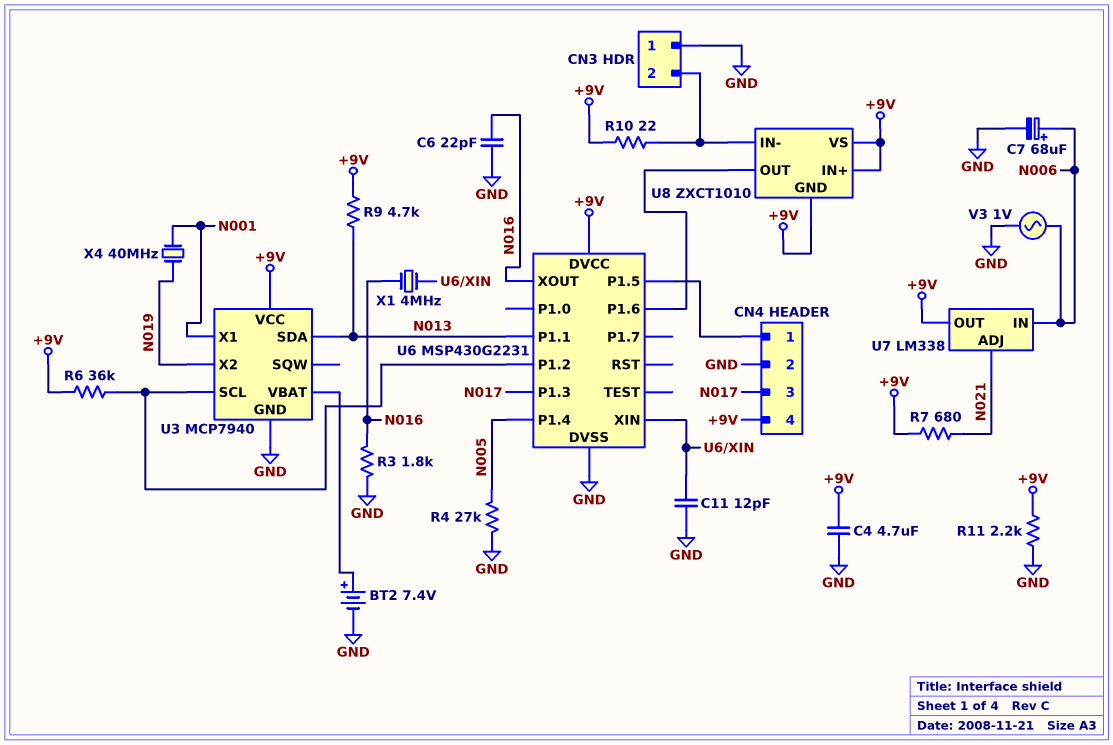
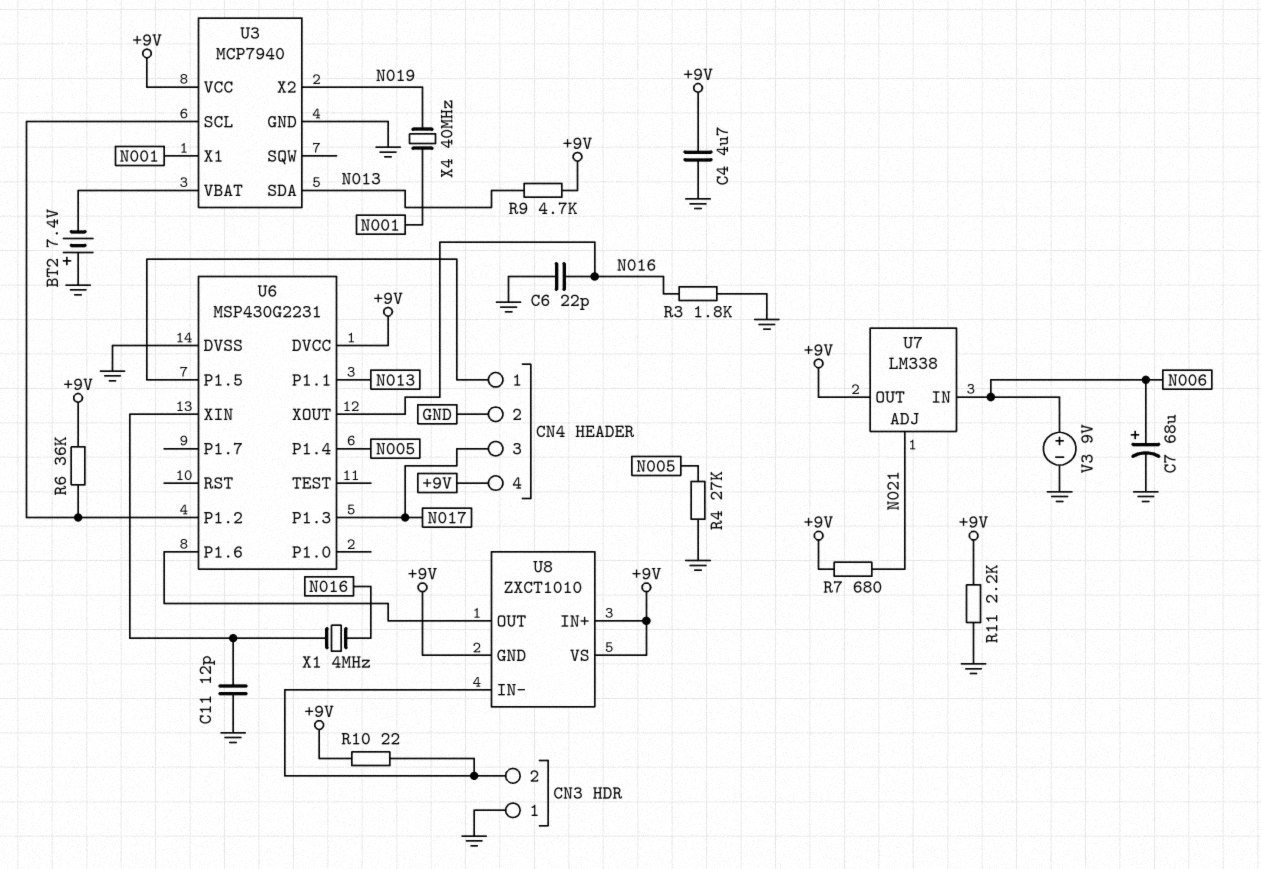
BT2: 7.4V (plus U3/VBAT, minus GND) -> 7.4V (plus GND, minus U3/VBAT)
V3: AC 1V (GND, N006) -> 9V (plus N006, minus GND)

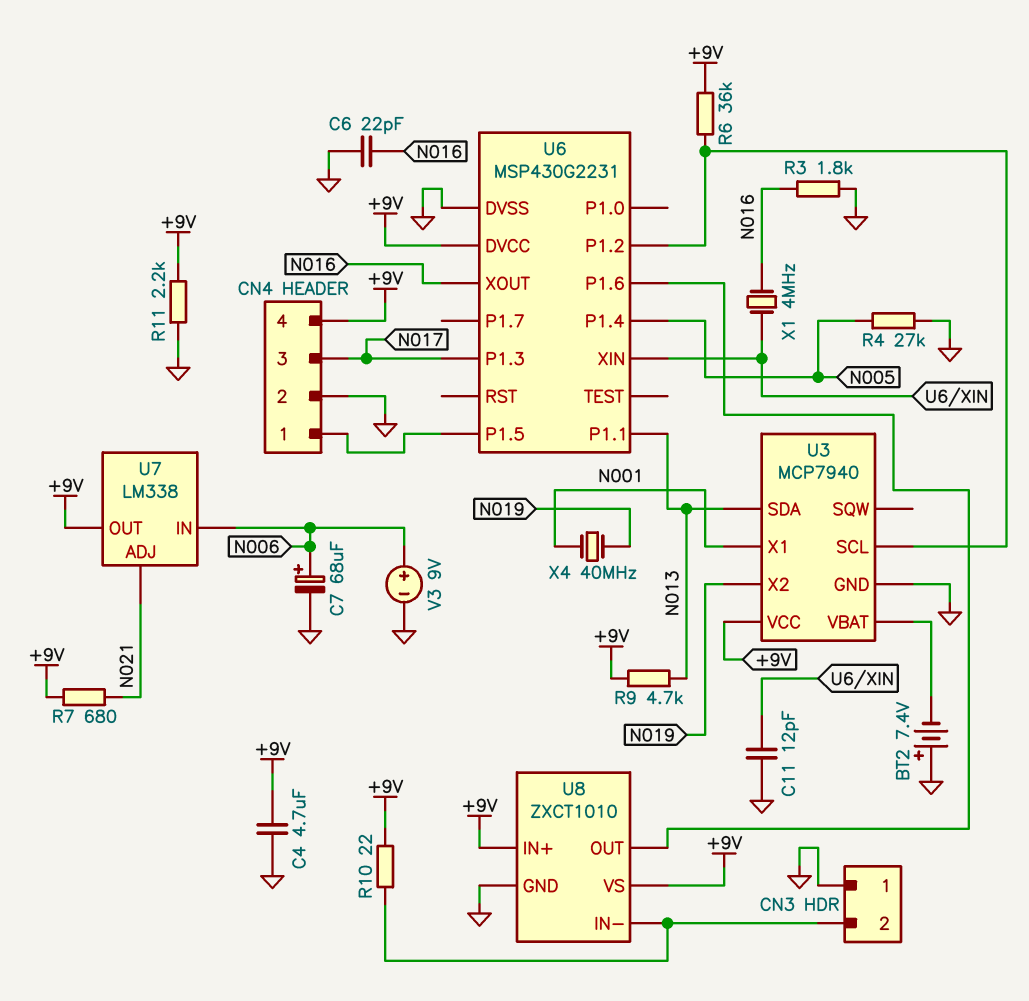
U8 pin GND: +9V -> GND

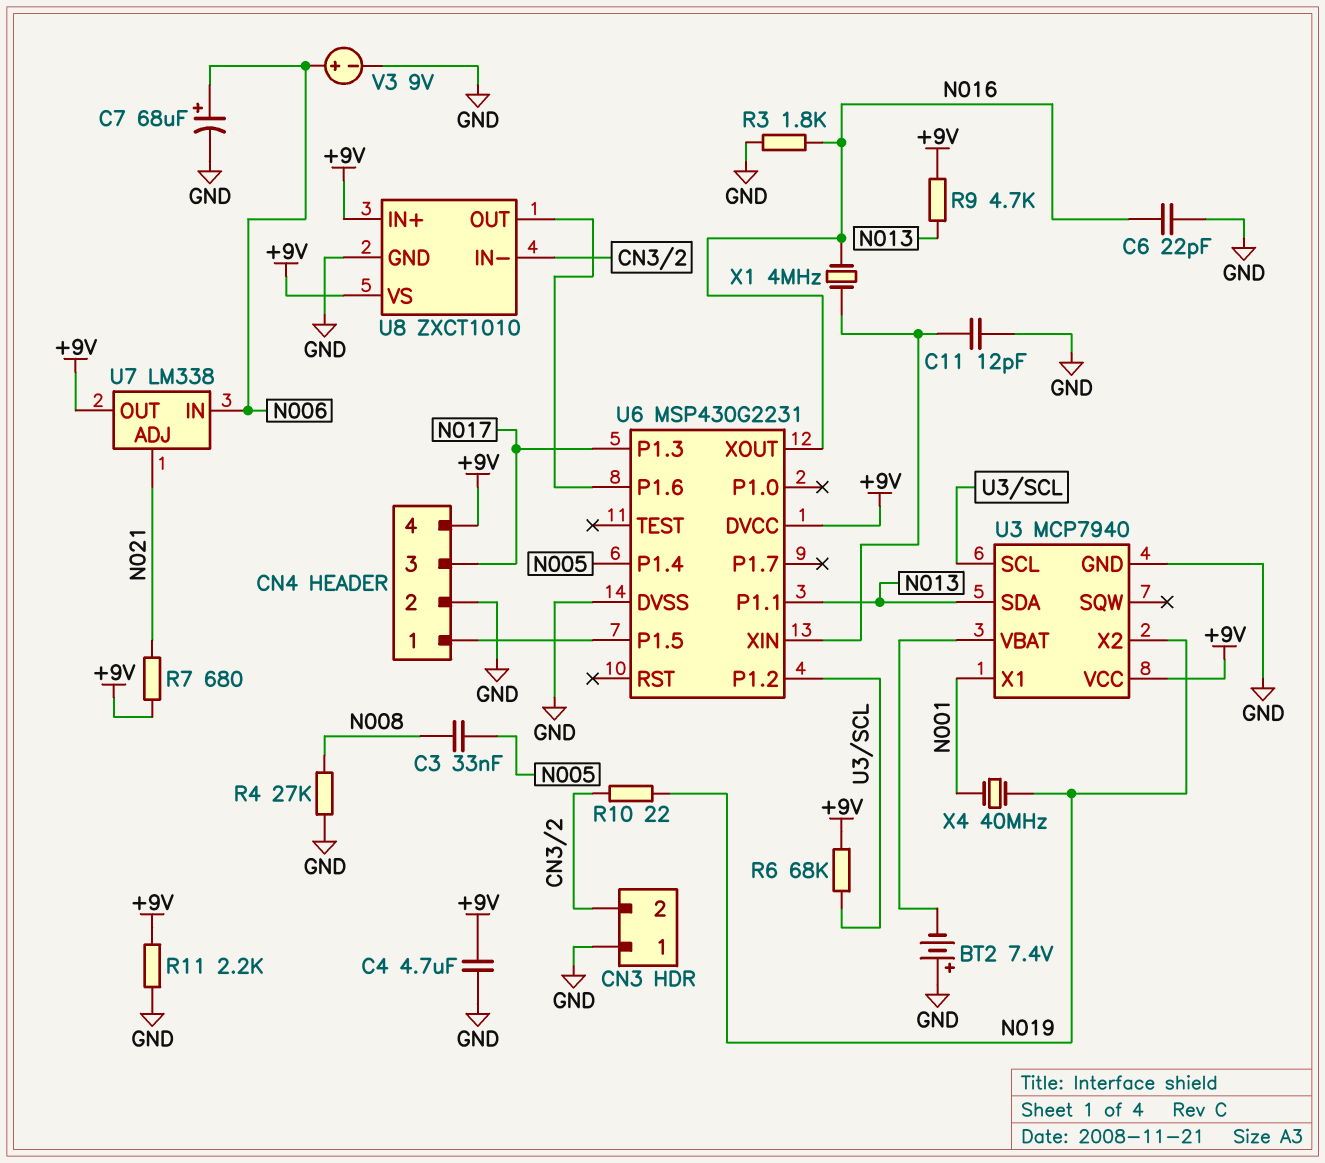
C3: none -> 33nF (N005, N008)
R4: 27k (GND, N005) -> 27k (GND, N008)
R6: 36k (+9V, U3/SCL) -> 68k (+9V, U3/SCL)
R10: 22 (+9V, CN3/2) -> 22 (CN3/2, N019)

